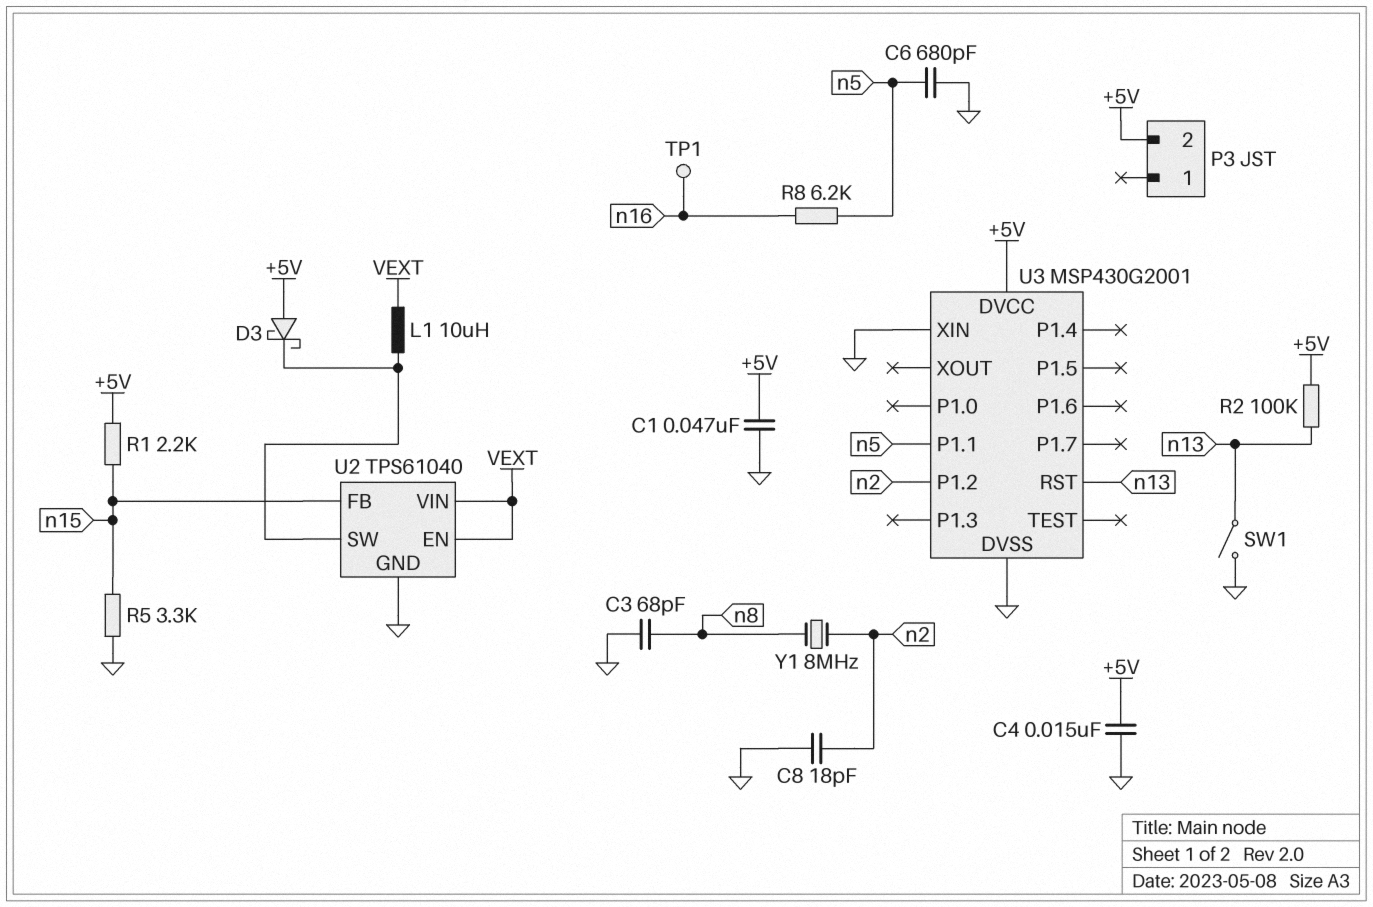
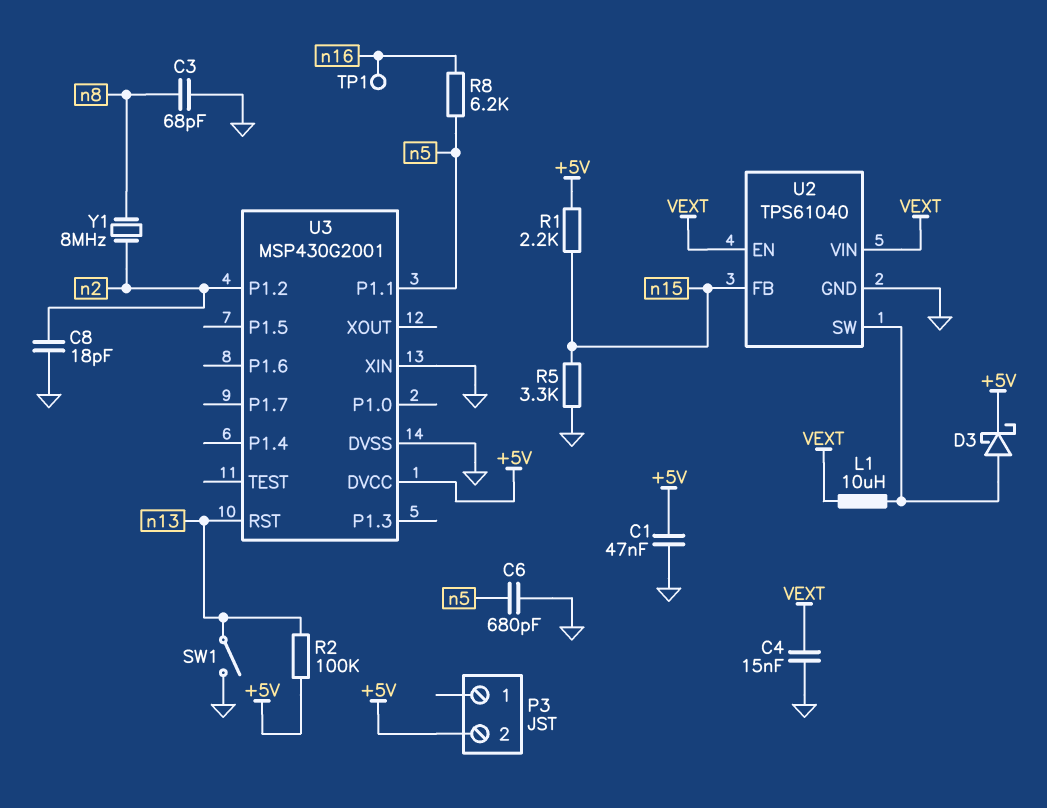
C4: 15nF (+5V, GND) -> 15nF (GND, VEXT)
D3: schottky (A +5V, K U2/SW) -> schottky (A U2/SW, K +5V)

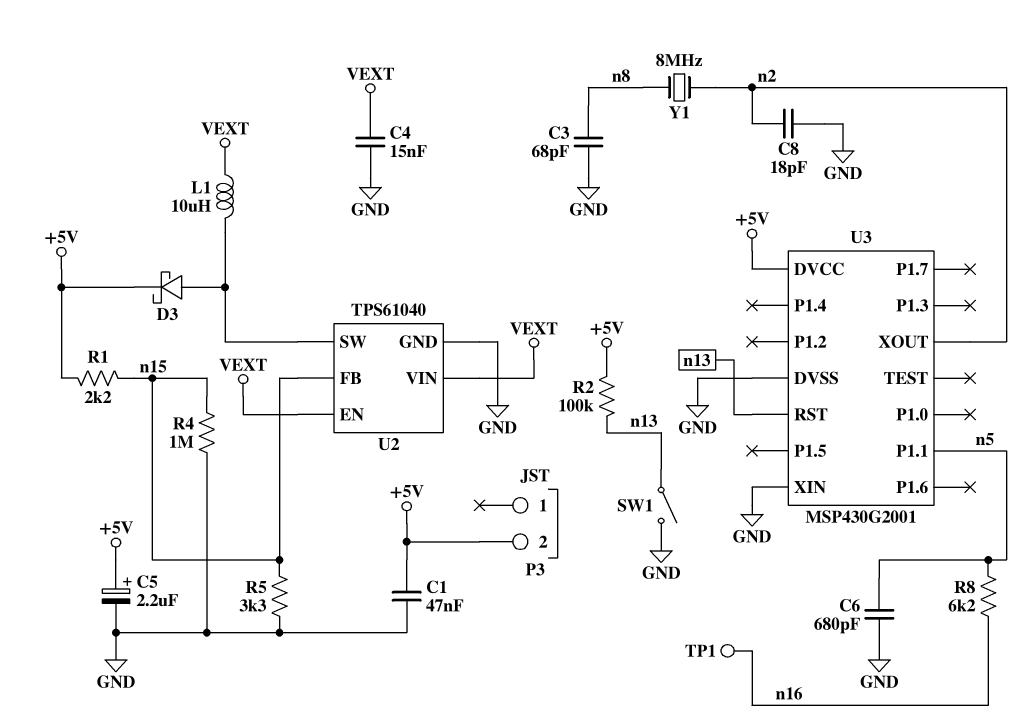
C5: none -> 2.2uF (plus +5V, minus GND)
R4: none -> 1M (GND, n15)
U3 pin P1.2: n2 -> none
U3 pin XOUT: none -> n2

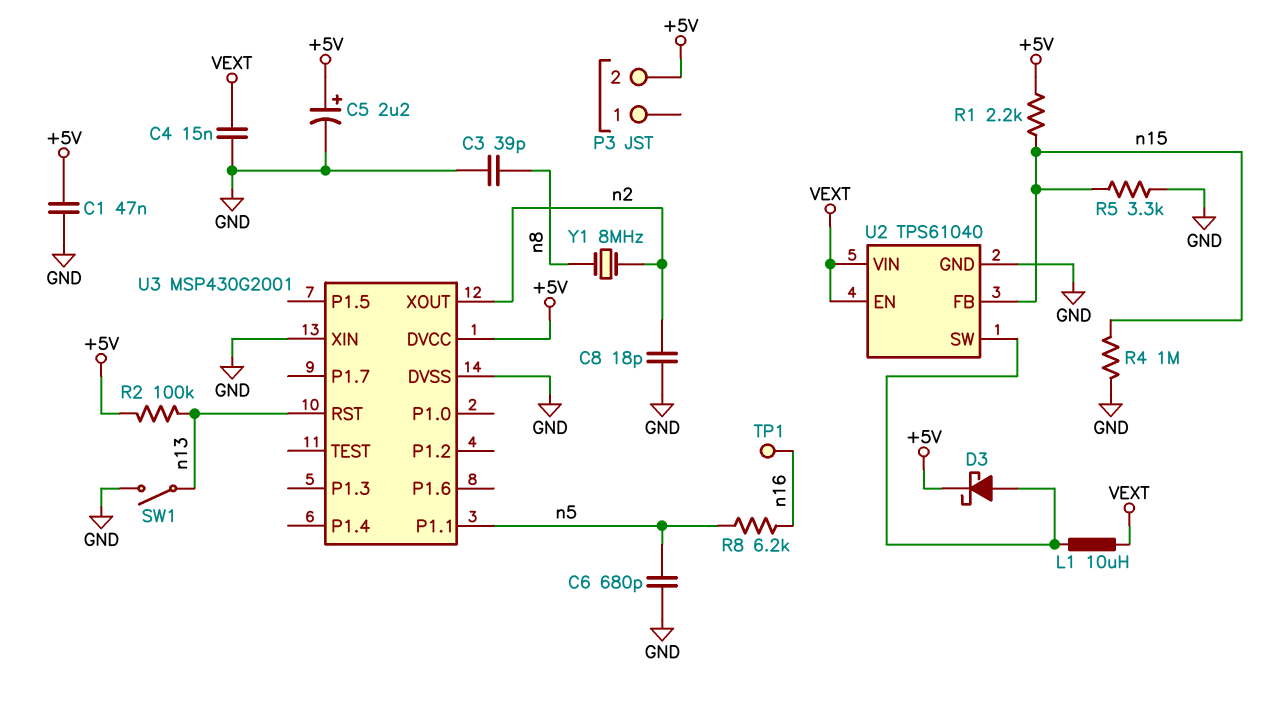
C3: 68pF (GND, n8) -> 39pF (GND, n8)

